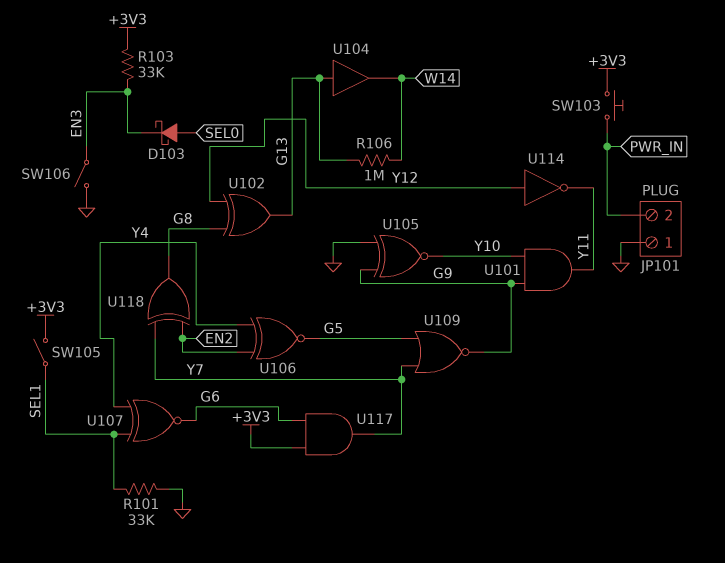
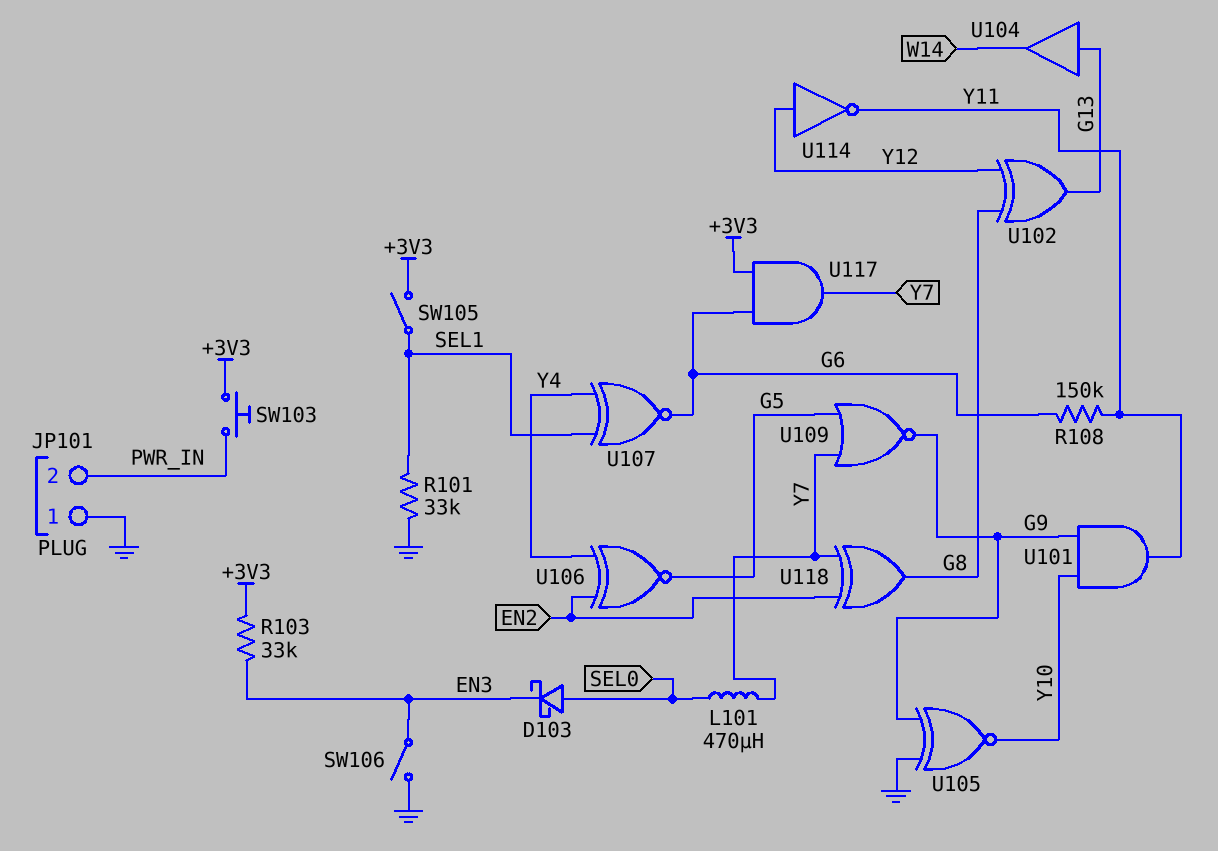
L101: none -> 470uH (SEL0, Y7)
R106: 1M (G13, W14) -> none
R108: none -> 150k (G6, Y11)

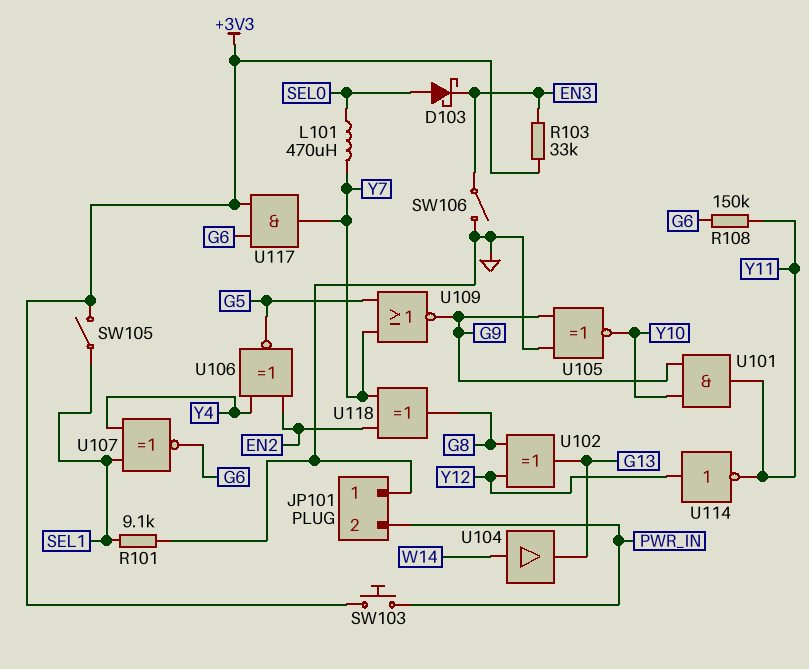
R101: 33k (GND, SEL1) -> 9.1k (GND, SEL1)
U104: buffer (in G13, out W14) -> buffer (in W14, out G13)

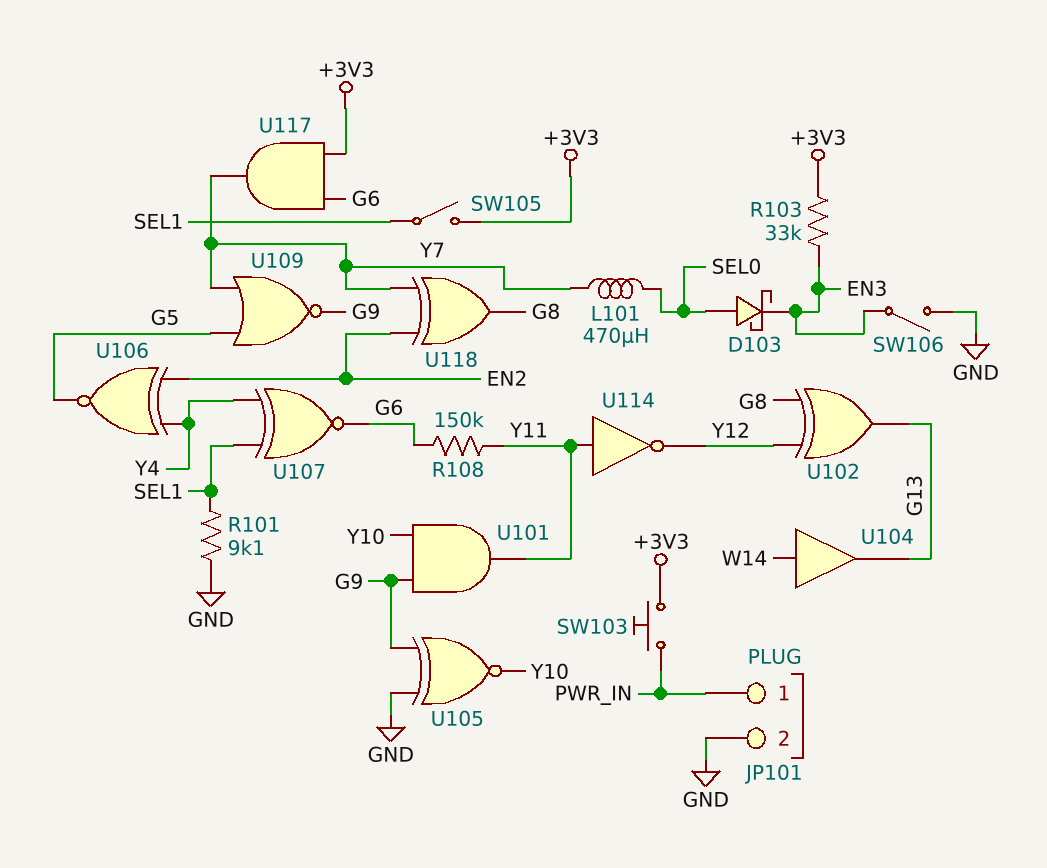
JP101 pin 1: GND -> PWR_IN
JP101 pin 2: PWR_IN -> GND
U114: NOT (in Y12, out Y11) -> NOT (in Y11, out Y12)

